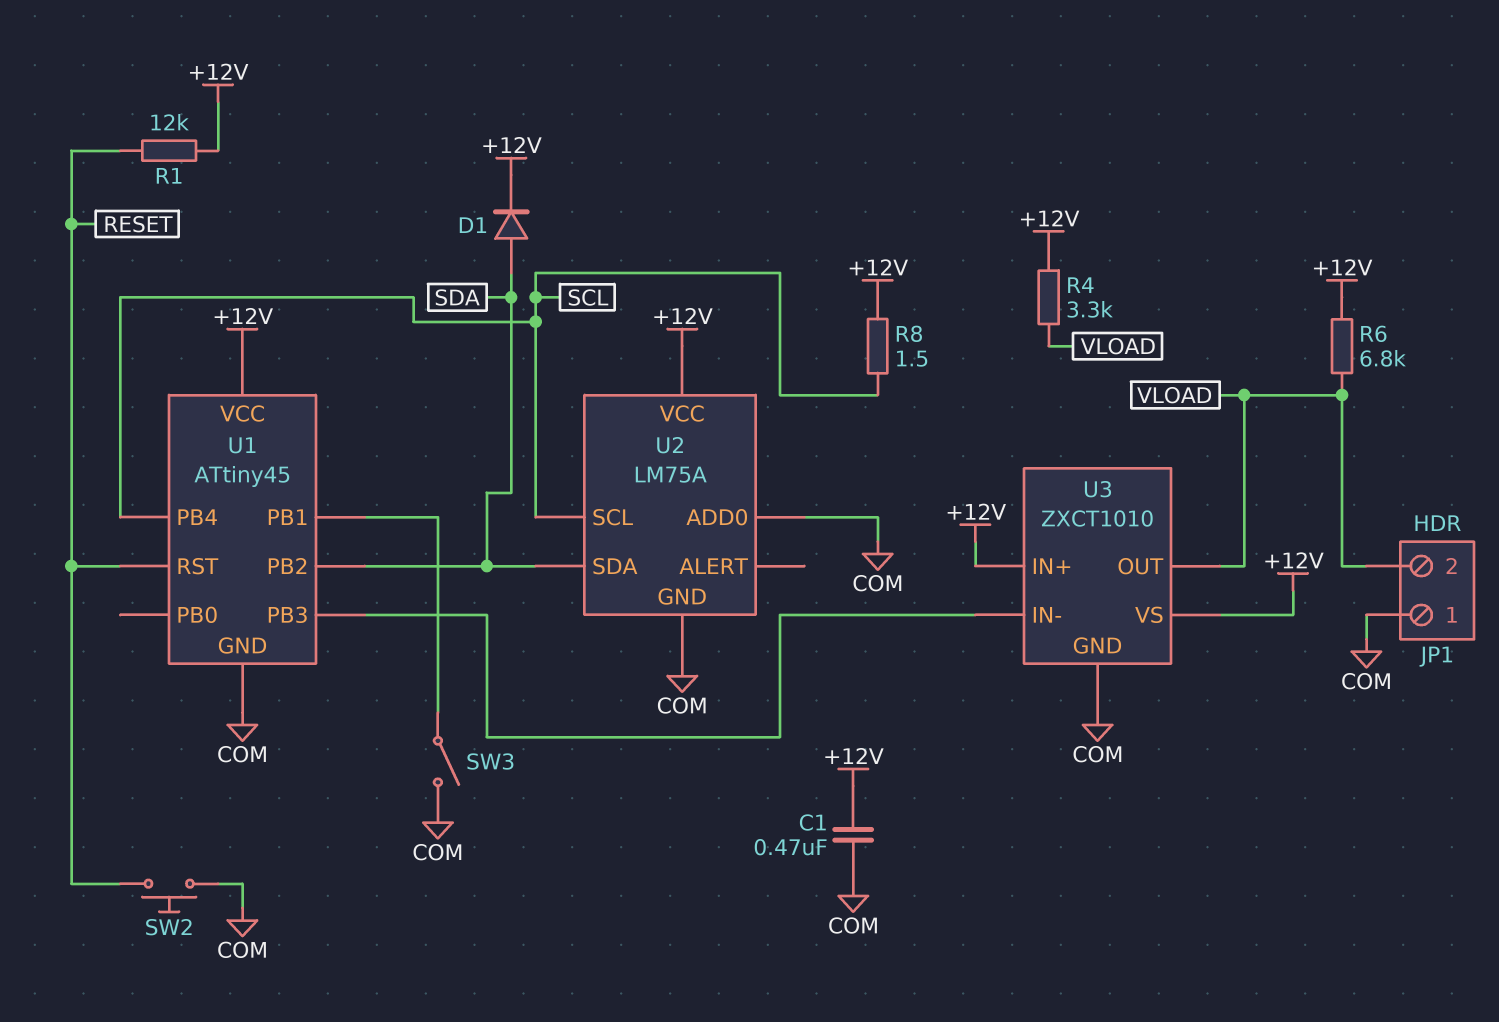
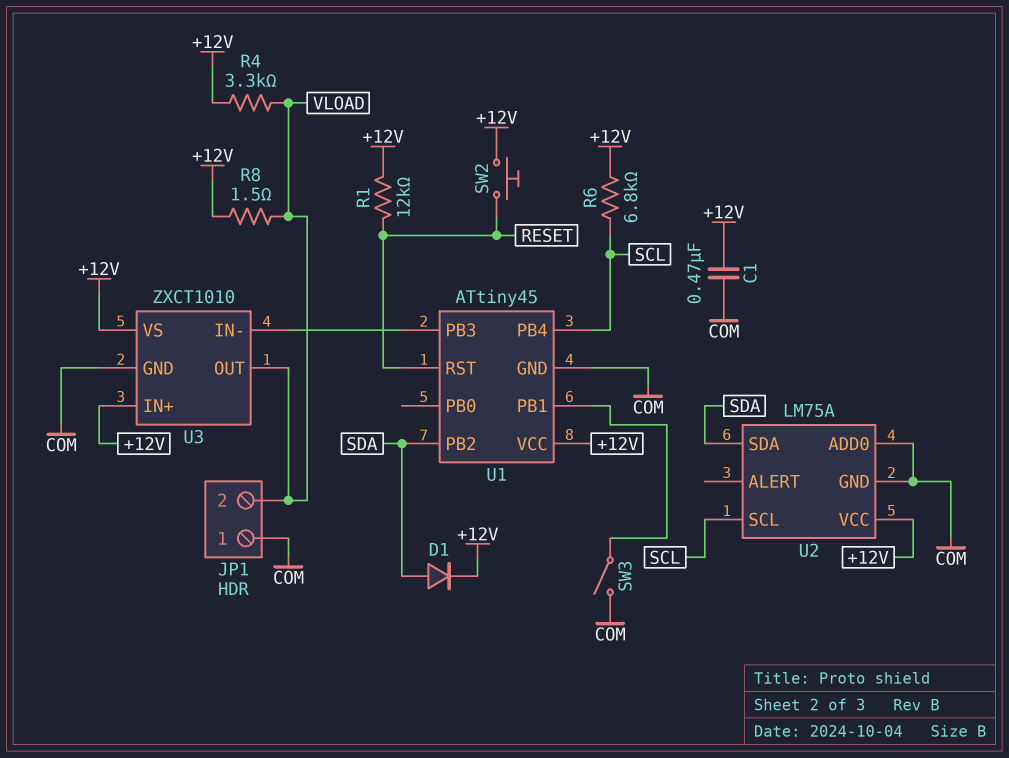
R6: 6.8k (+12V, VLOAD) -> 6.8k (+12V, SCL)
R8: 1.5 (+12V, SCL) -> 1.5 (+12V, VLOAD)
SW2: button (COM, RESET) -> button (+12V, RESET)

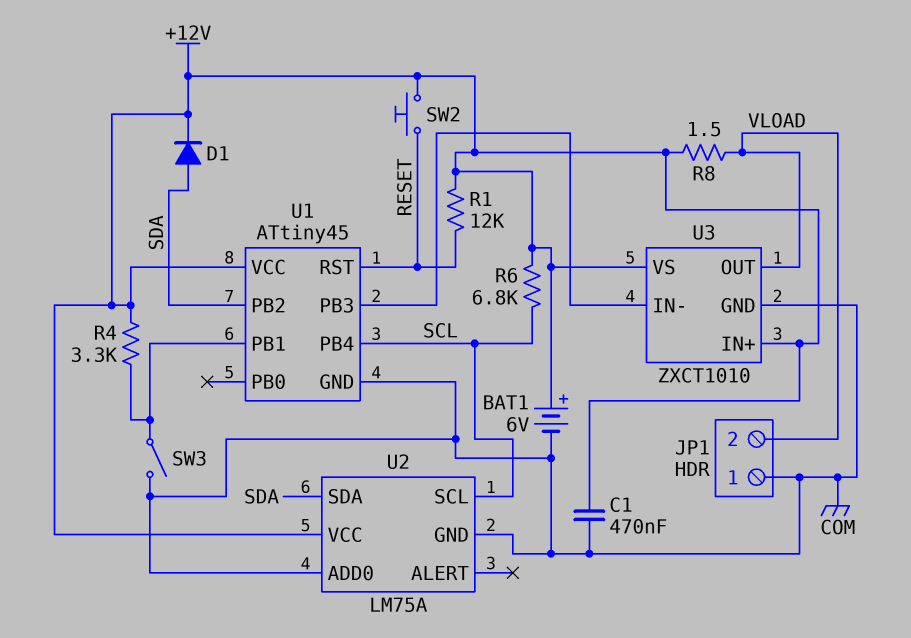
BAT1: none -> 6V (plus +12V, minus COM)
R4: 3.3k (+12V, VLOAD) -> 3.3k (+12V, U1/PB1)

